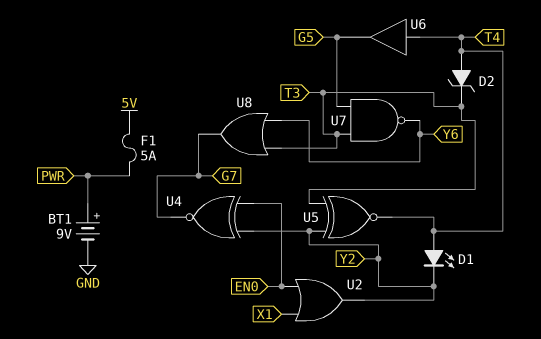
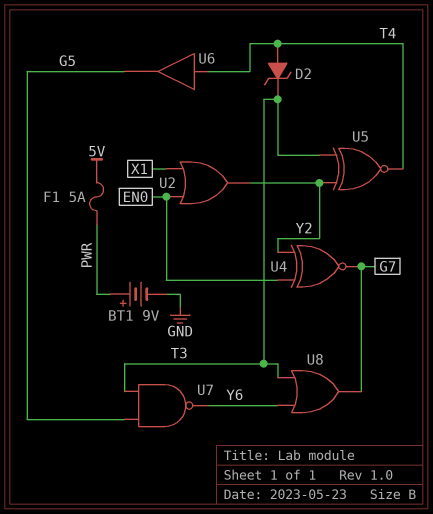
D1: LED (A T4, K Y2) -> none

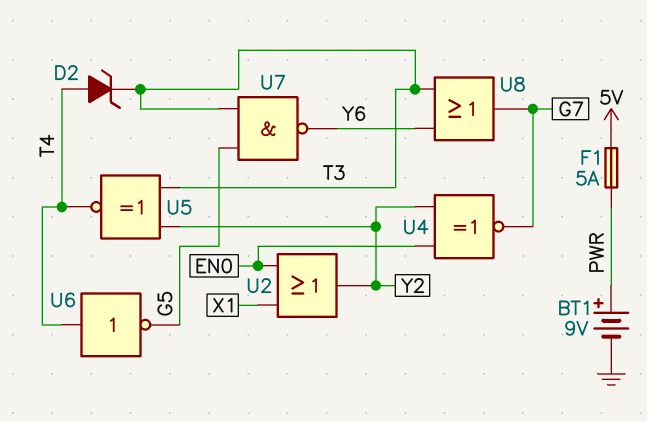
U6: buffer (in T4, out G5) -> NOT (in T4, out G5)

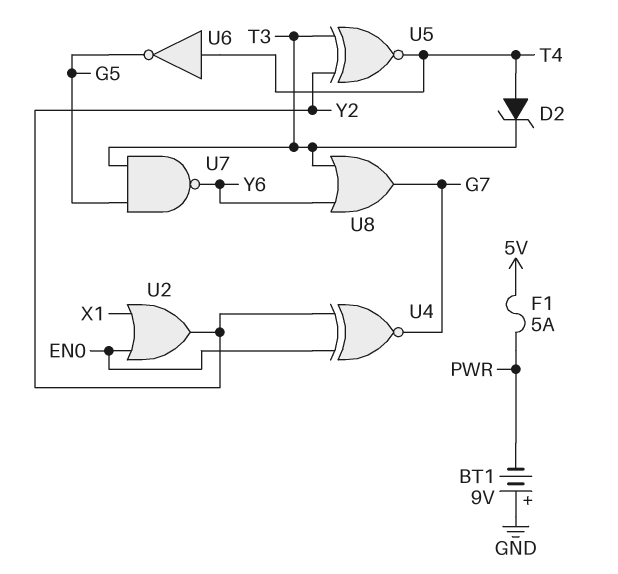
BT1: 9V (plus PWR, minus GND) -> 9V (plus GND, minus PWR)

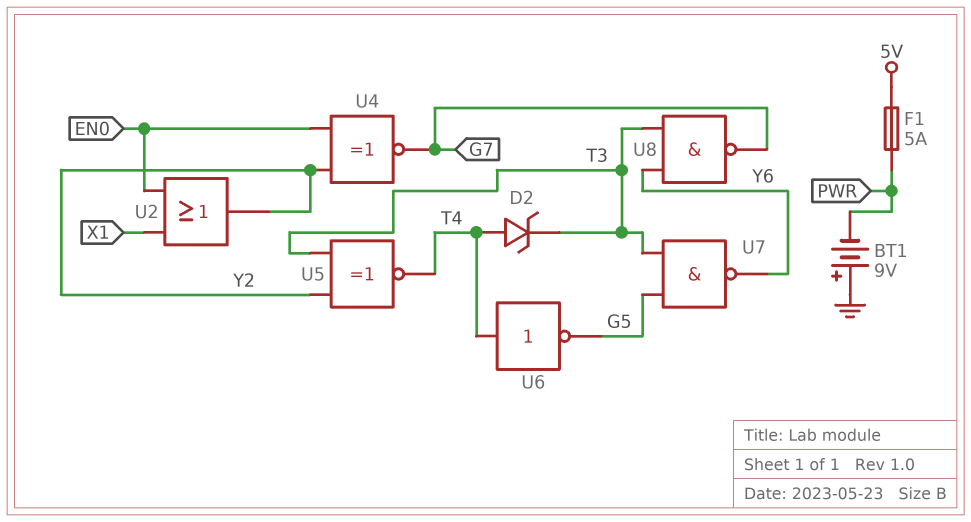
U8: OR (in T3, in Y6, out G7) -> NAND (in T3, in Y6, out G7)

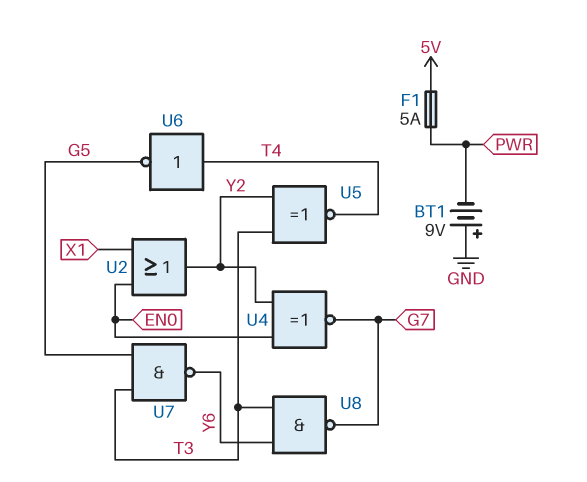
D2: zener (A T4, K T3) -> none

